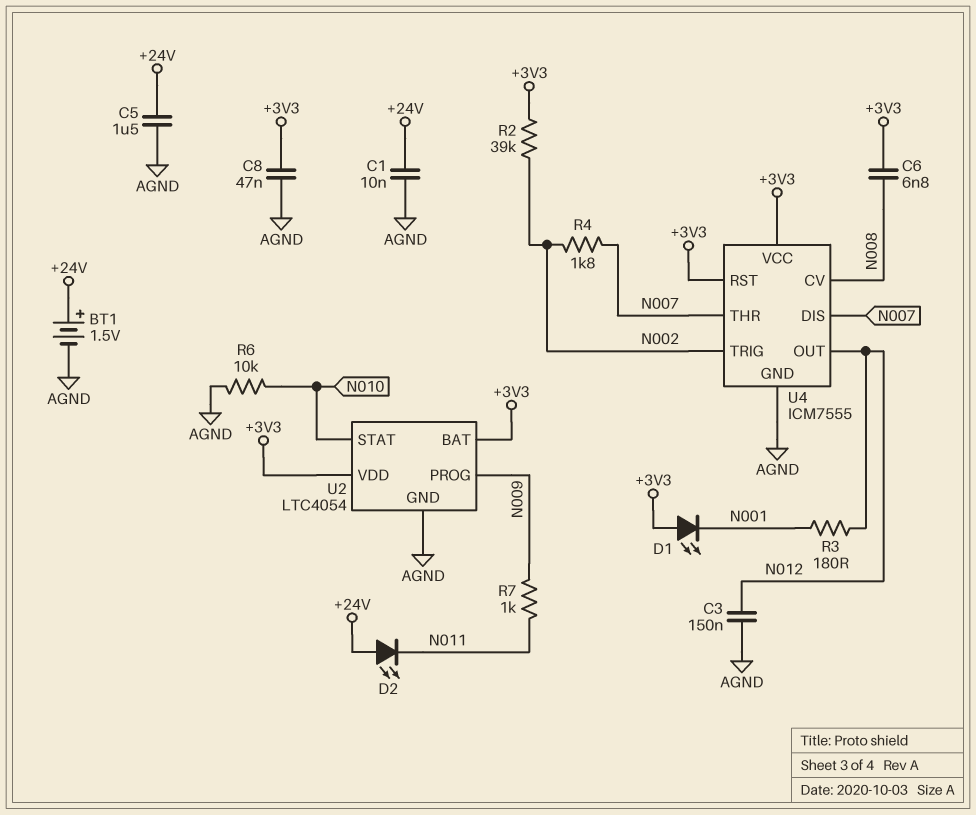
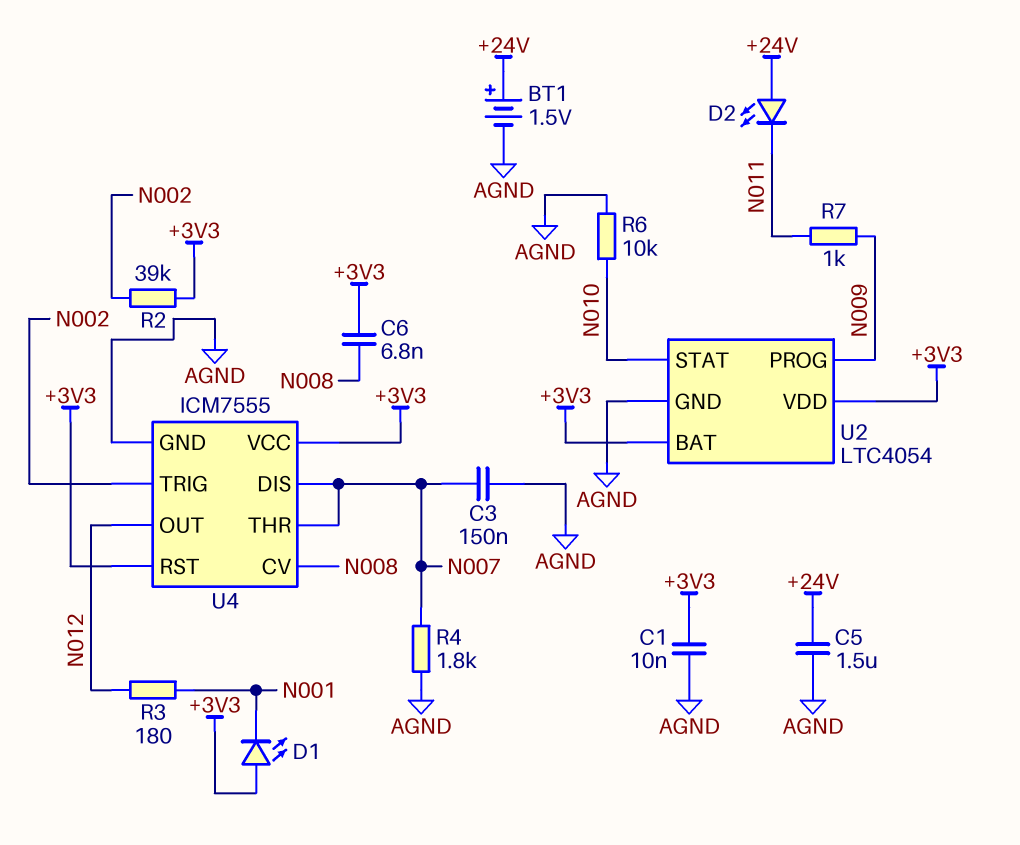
C1: 10nF (+24V, AGND) -> 10nF (+3V3, AGND)
C3: 150nF (AGND, N012) -> 150nF (AGND, N007)
C8: 47nF (+3V3, AGND) -> none
R4: 1.8k (N002, N007) -> 1.8k (AGND, N007)

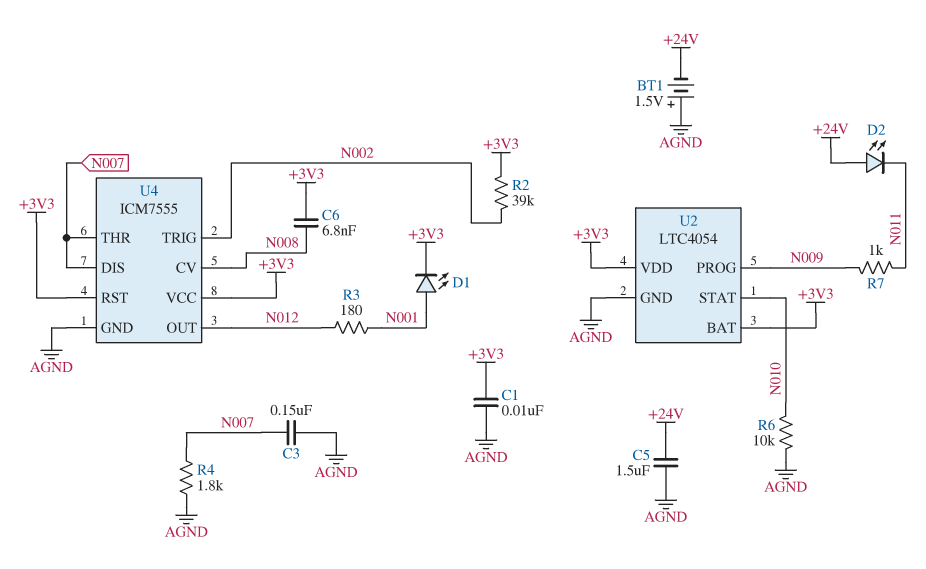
BT1: 1.5V (plus +24V, minus AGND) -> 1.5V (plus AGND, minus +24V)
D1: LED (A +3V3, K N001) -> LED (A N001, K +3V3)

